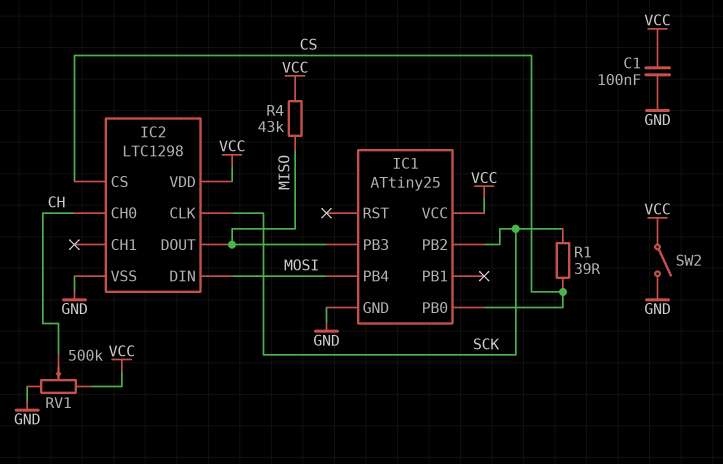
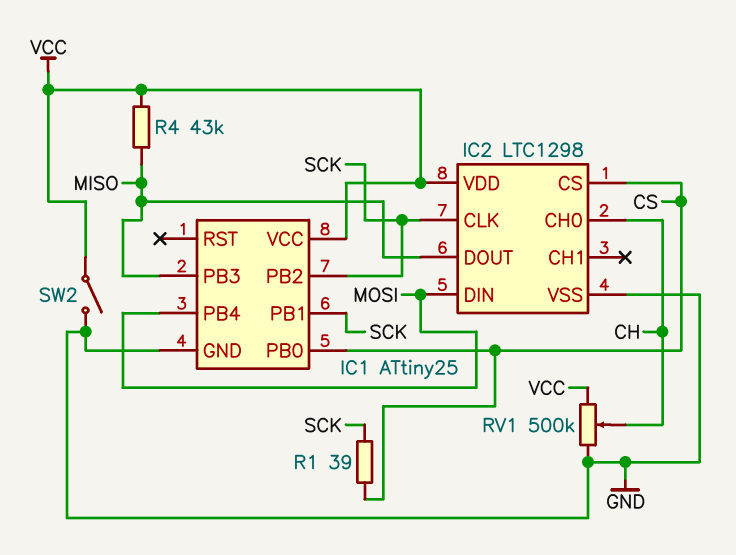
C1: 100nF (GND, VCC) -> none
IC1 pin PB1: none -> SCK

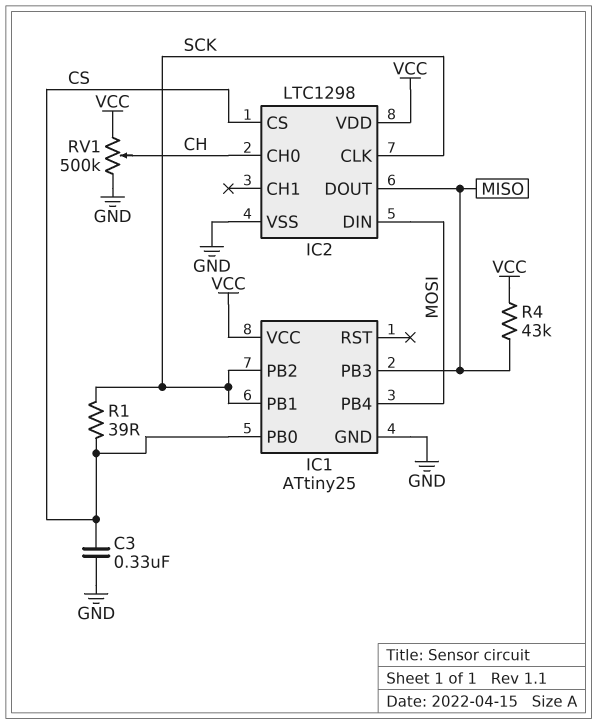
C3: none -> 330nF (CS, GND)
SW2: switch (GND, VCC) -> none

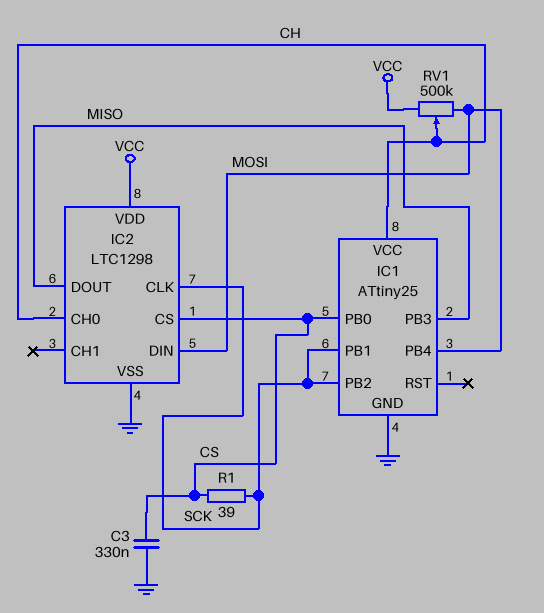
IC1 pin VCC: VCC -> CH
R4: 43k (MISO, VCC) -> none
RV1: 500k (GND, VCC, wiper CH) -> 500k (MOSI, VCC, wiper CH)

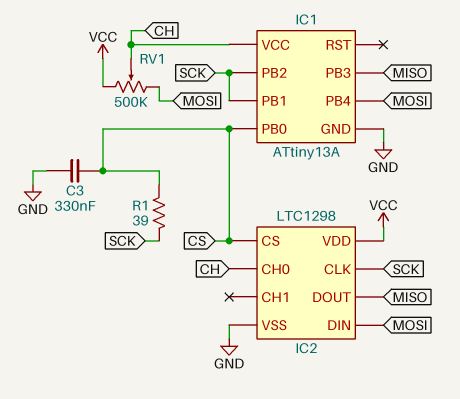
IC1: ATtiny25 -> ATtiny13A

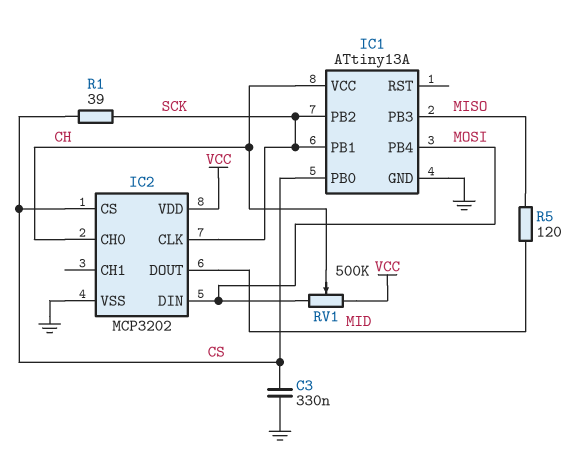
IC2: LTC1298 -> MCP3202
IC2 pin DOUT: MISO -> MID
R5: none -> 120 (MID, MISO)

